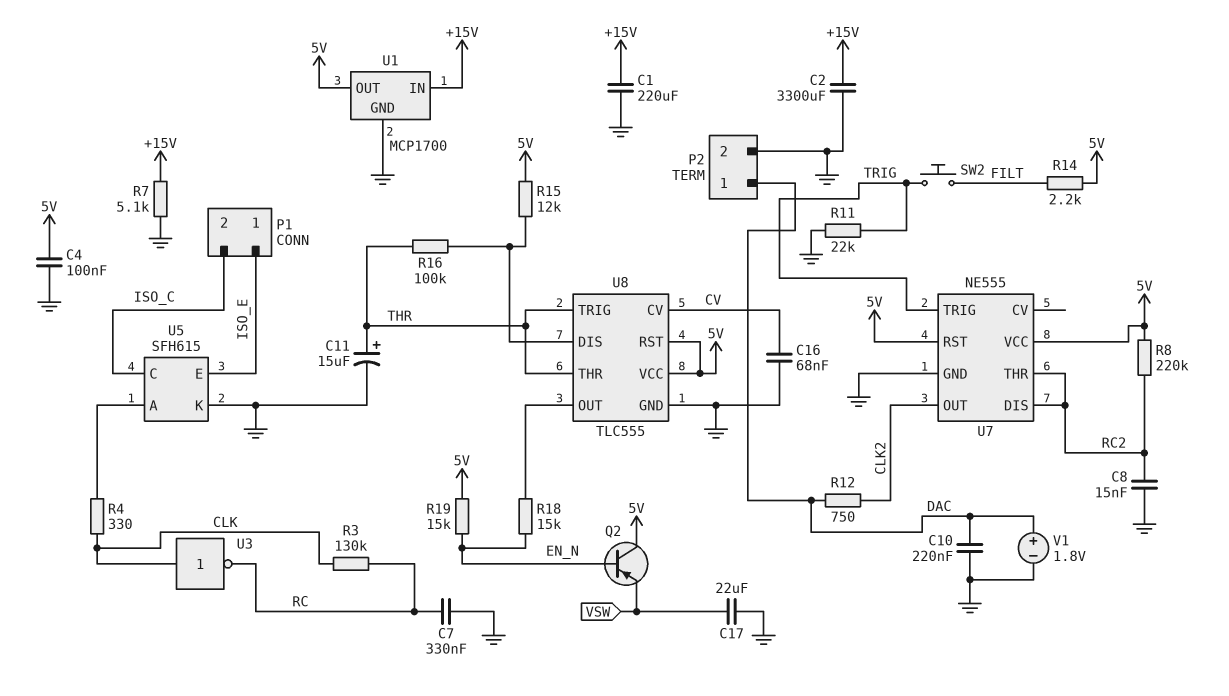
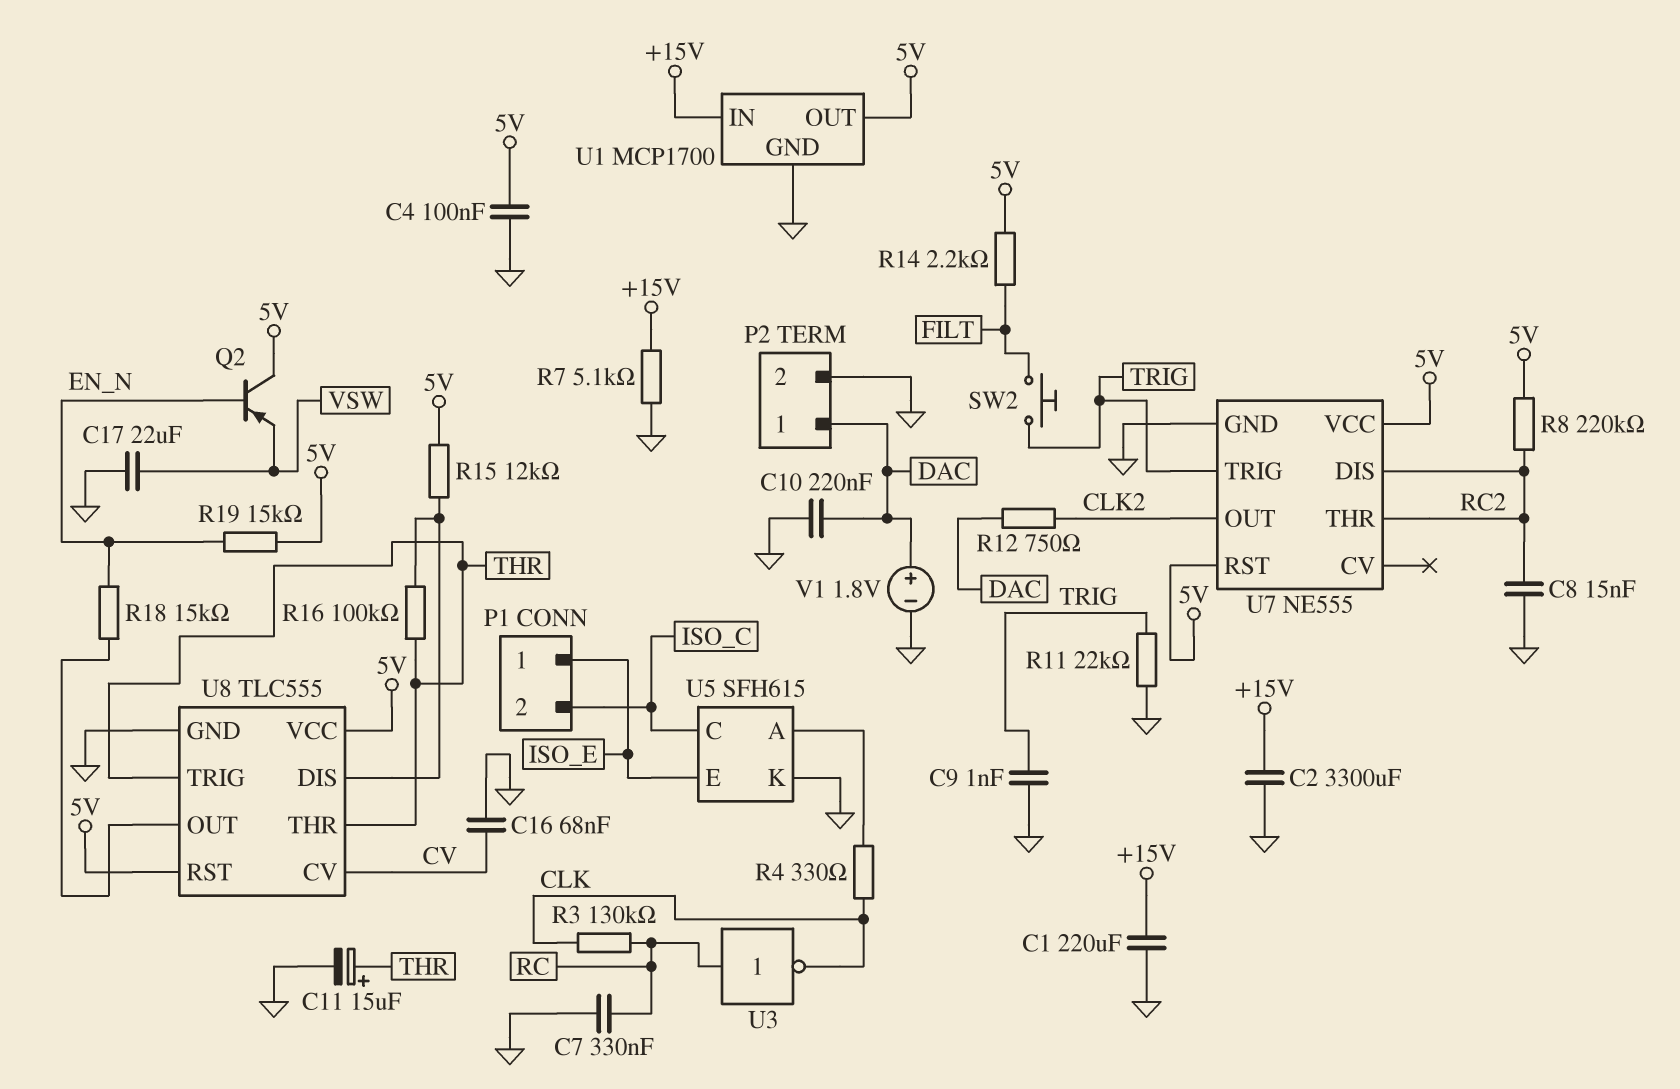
C9: none -> 1nF (GND, TRIG)
U3: NOT (in CLK, out RC) -> NOT (in RC, out CLK)

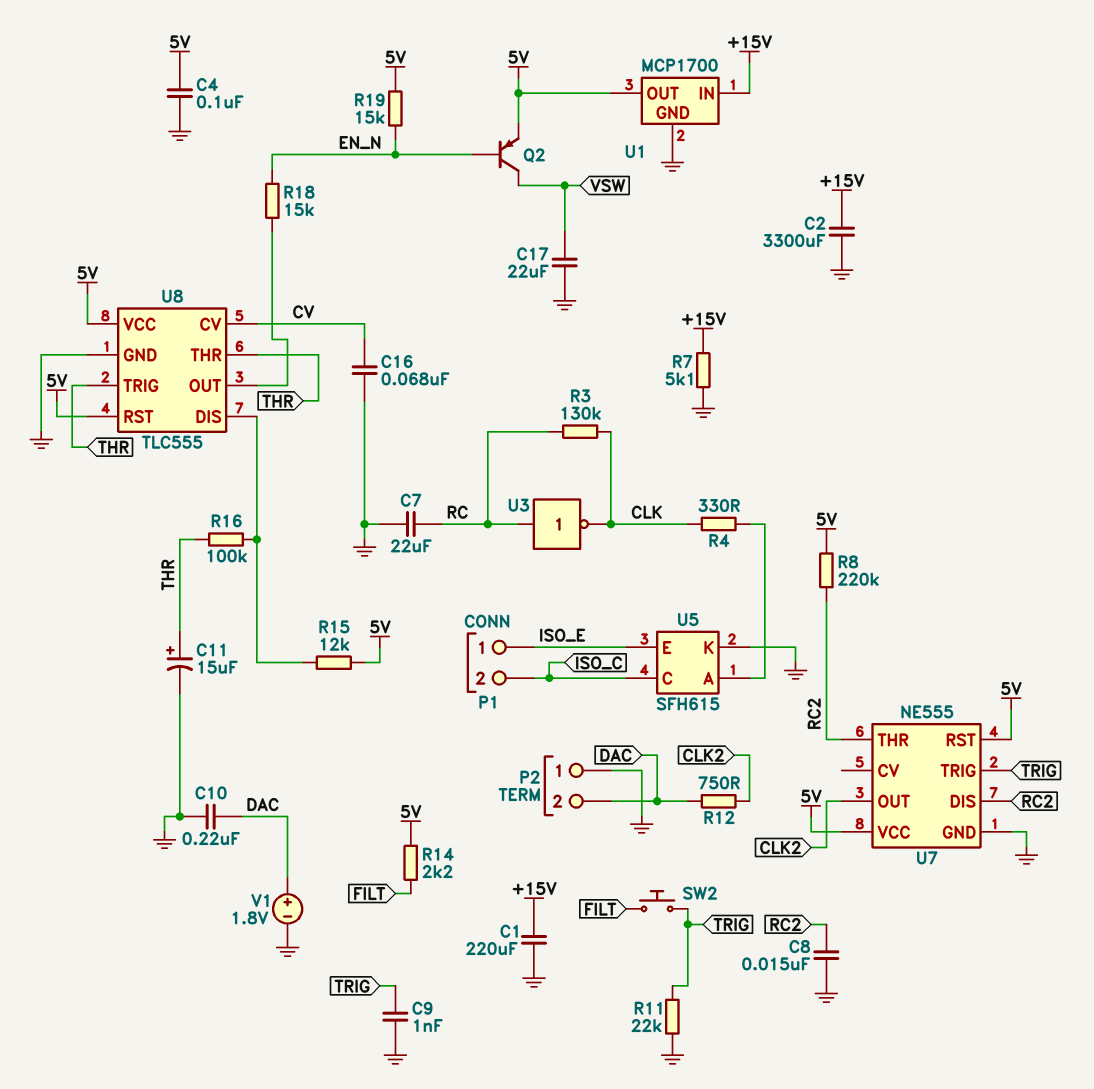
C7: 330nF (GND, RC) -> 22uF (GND, RC)
P2 pin 1: DAC -> GND
P2 pin 2: GND -> DAC
Q2: PNP (B EN_N, C 5V, E VSW) -> PNP (B EN_N, C VSW, E 5V)

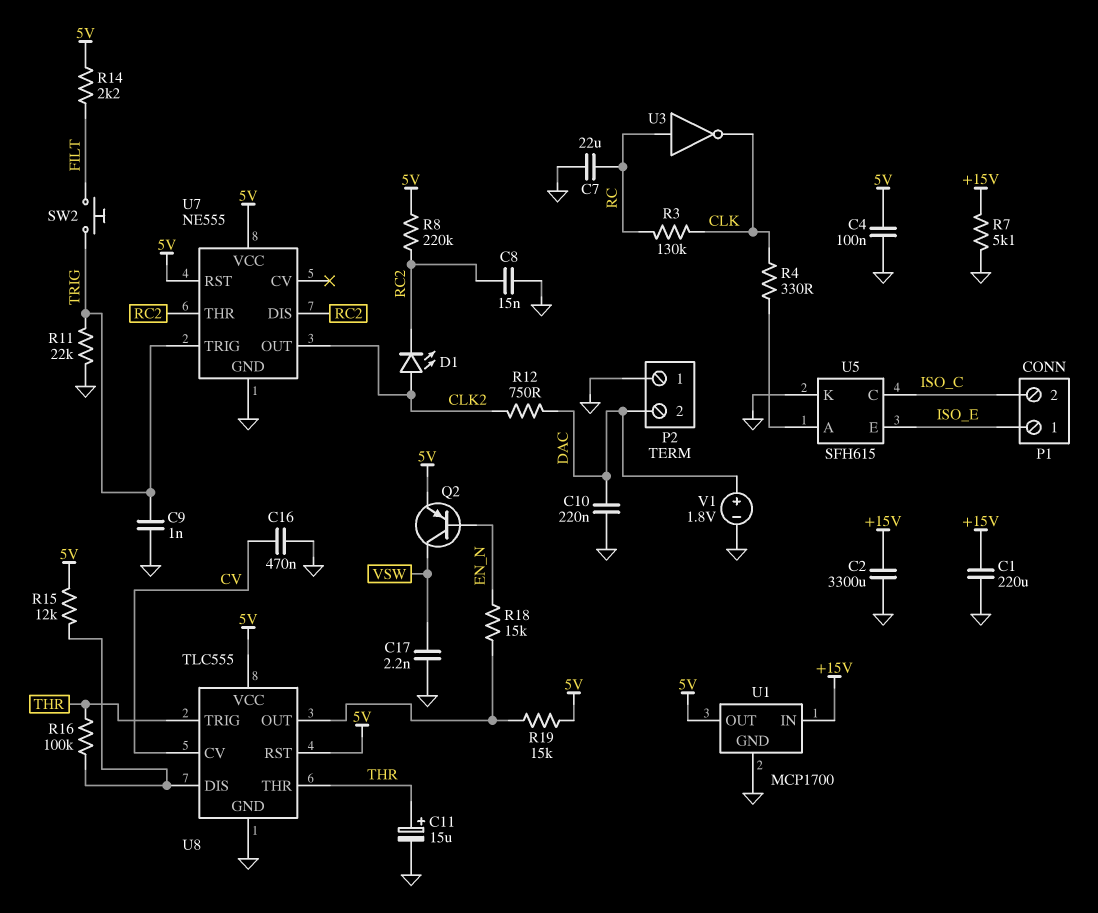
C16: 68nF (CV, GND) -> 470nF (CV, GND)
C17: 22uF (GND, VSW) -> 2.2nF (GND, VSW)
D1: none -> LED (A CLK2, K RC2)
R19: 15k (5V, EN_N) -> 15k (5V, U8/OUT)

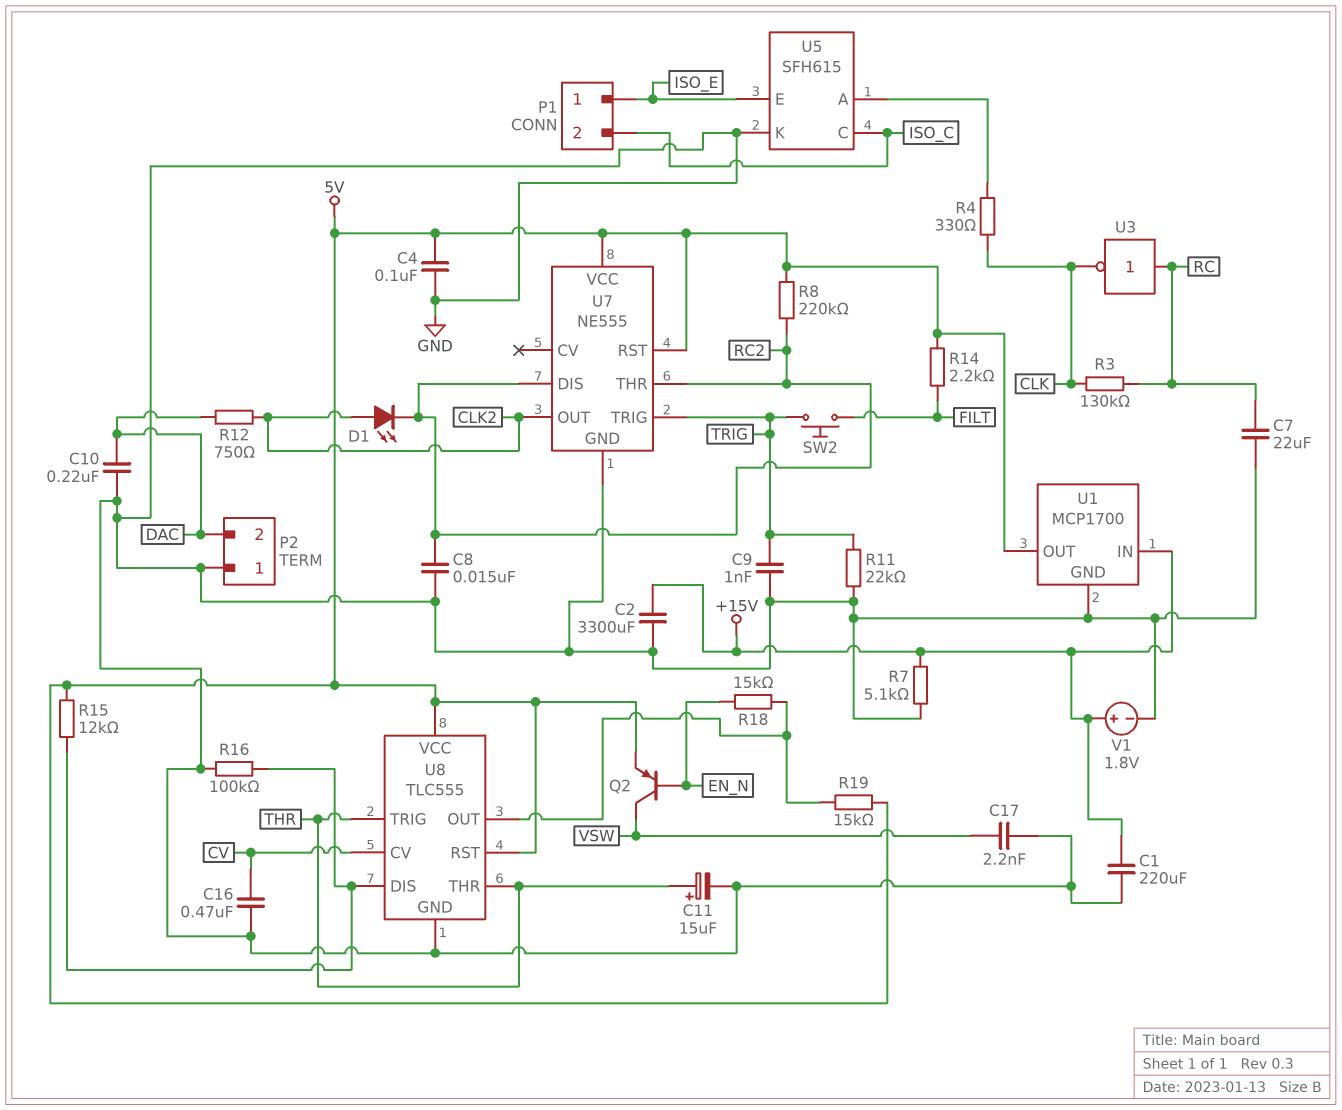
R16: 100k (THR, U8/DIS) -> 100k (GND, U8/DIS)
V1: 1.8V (plus DAC, minus GND) -> 1.8V (plus +15V, minus GND)

